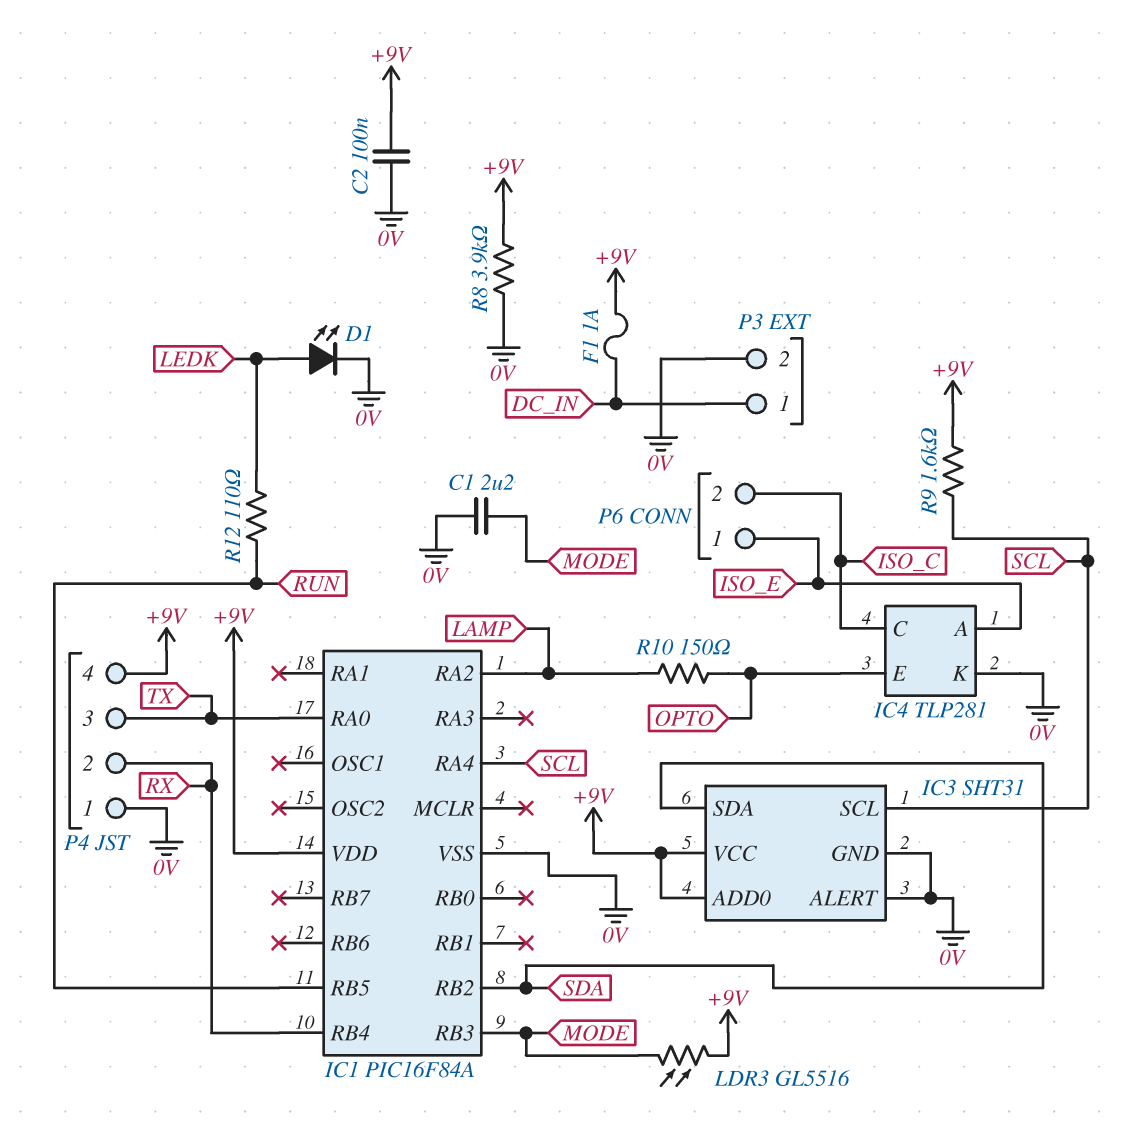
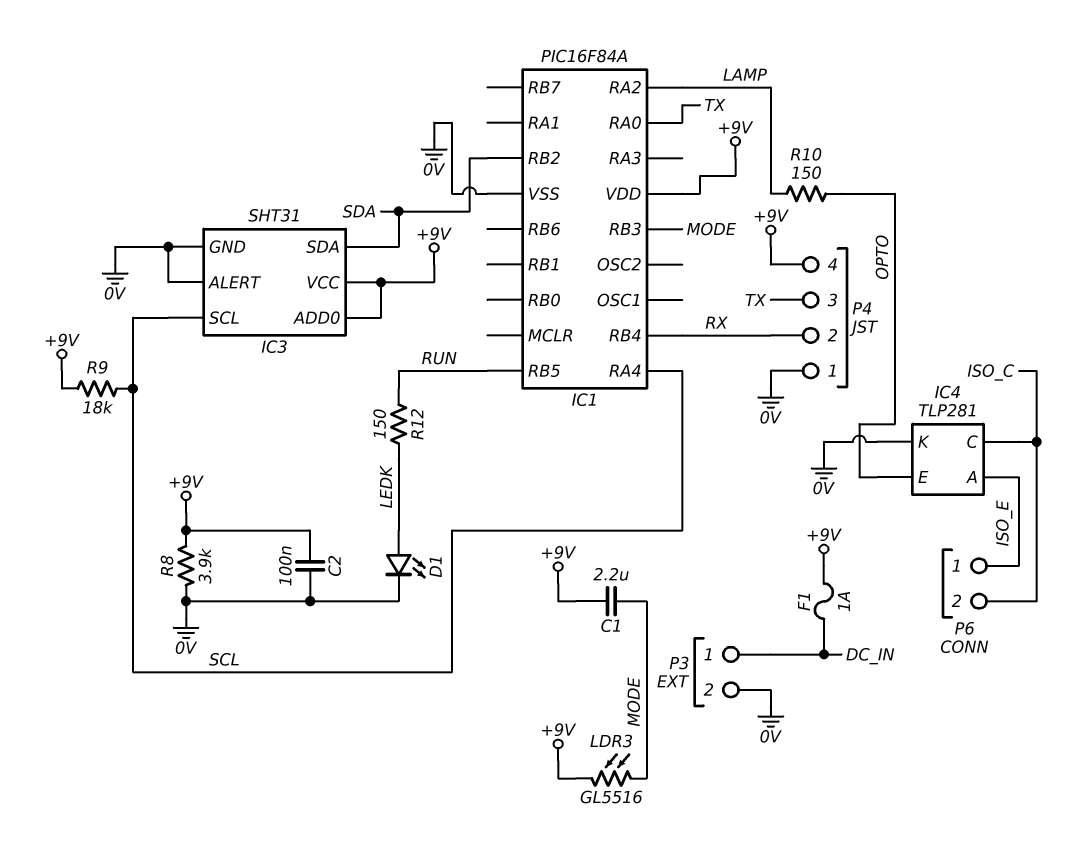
C1: 2.2uF (0V, MODE) -> 2.2uF (+9V, MODE)
R9: 1.6k (+9V, SCL) -> 18k (+9V, SCL)
R12: 110 (LEDK, RUN) -> 150 (LEDK, RUN)

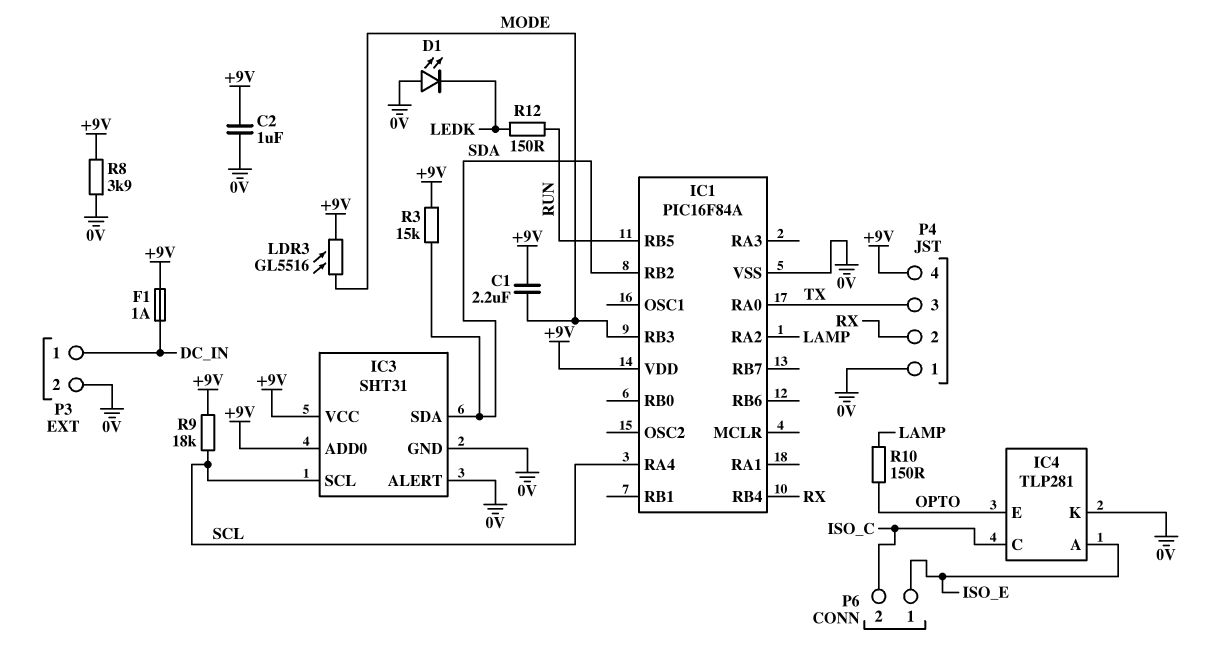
C2: 100nF (+9V, 0V) -> 1uF (+9V, 0V)
D1: LED (A LEDK, K 0V) -> LED (A 0V, K LEDK)
R3: none -> 15k (+9V, SDA)

